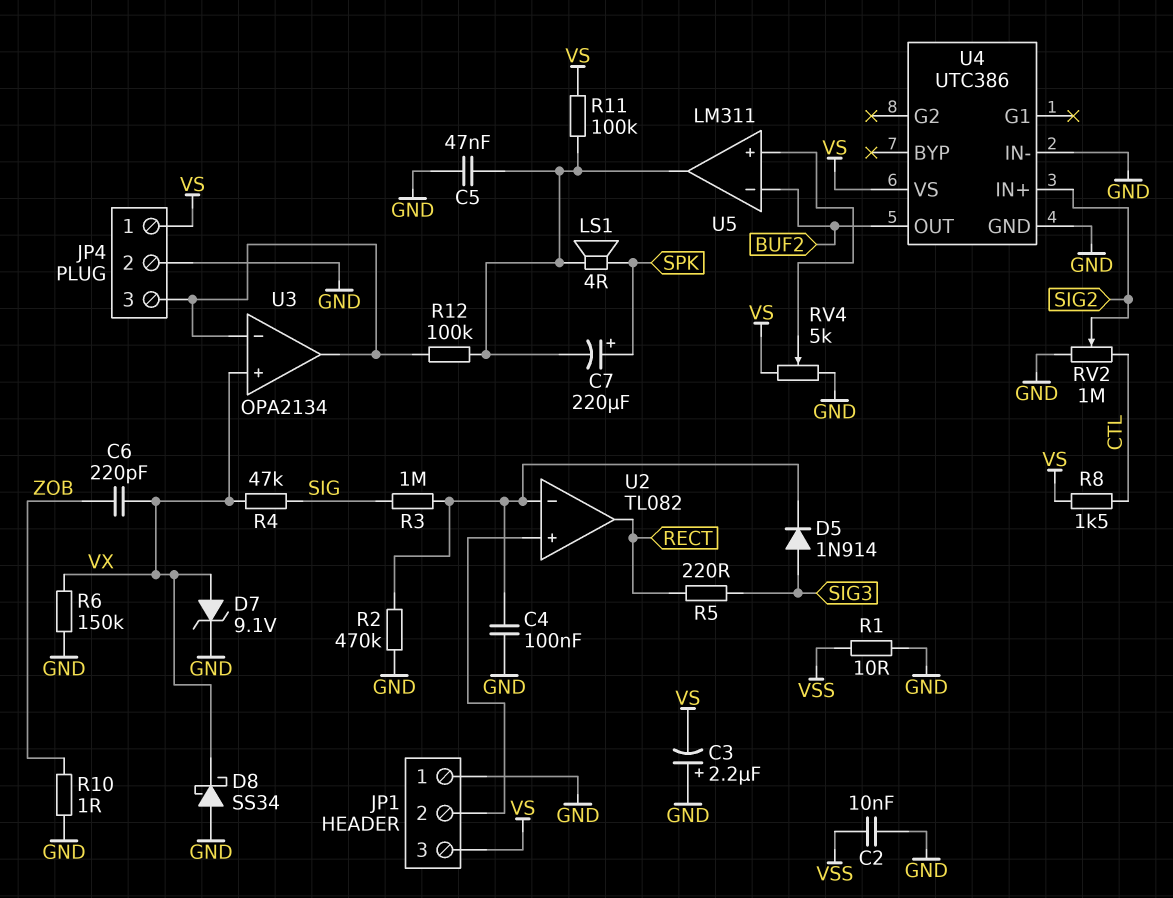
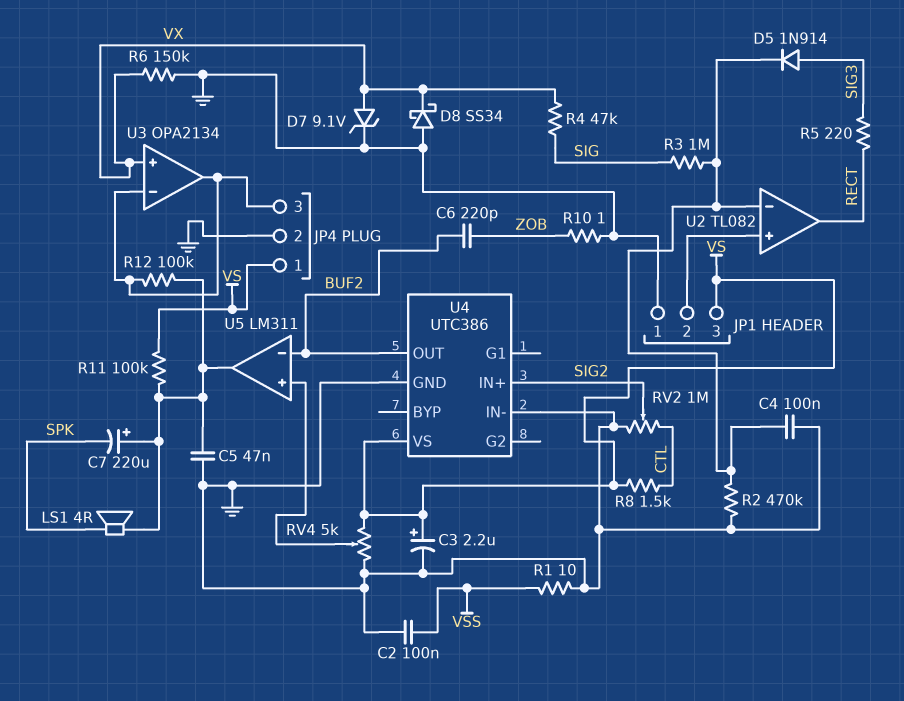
C2: 10nF (GND, VSS) -> 100nF (GND, VSS)
C3: 2.2uF (plus GND, minus VS) -> 2.2uF (plus VS, minus GND)
C6: 220pF (VX, ZOB) -> 220pF (BUF2, ZOB)
C7: 220uF (plus SPK, minus U5/out) -> 220uF (plus U5/out, minus SPK)

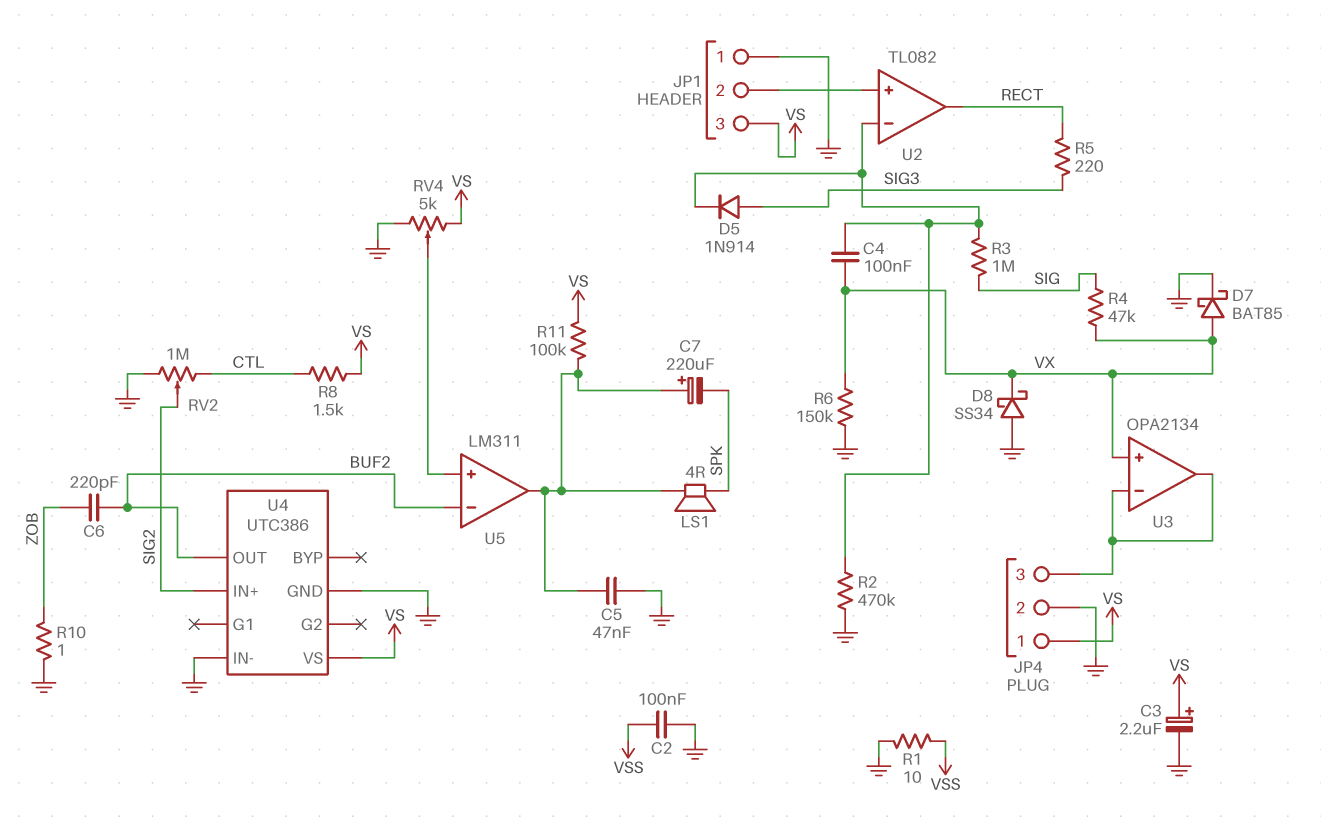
C4: 100nF (GND, U2/in-) -> 100nF (U2/in-, VX)
D7: zener 9.1V (A VX, K GND) -> schottky BAT85 (A VX, K GND)
R12: 100k (JP4/3, U5/out) -> none

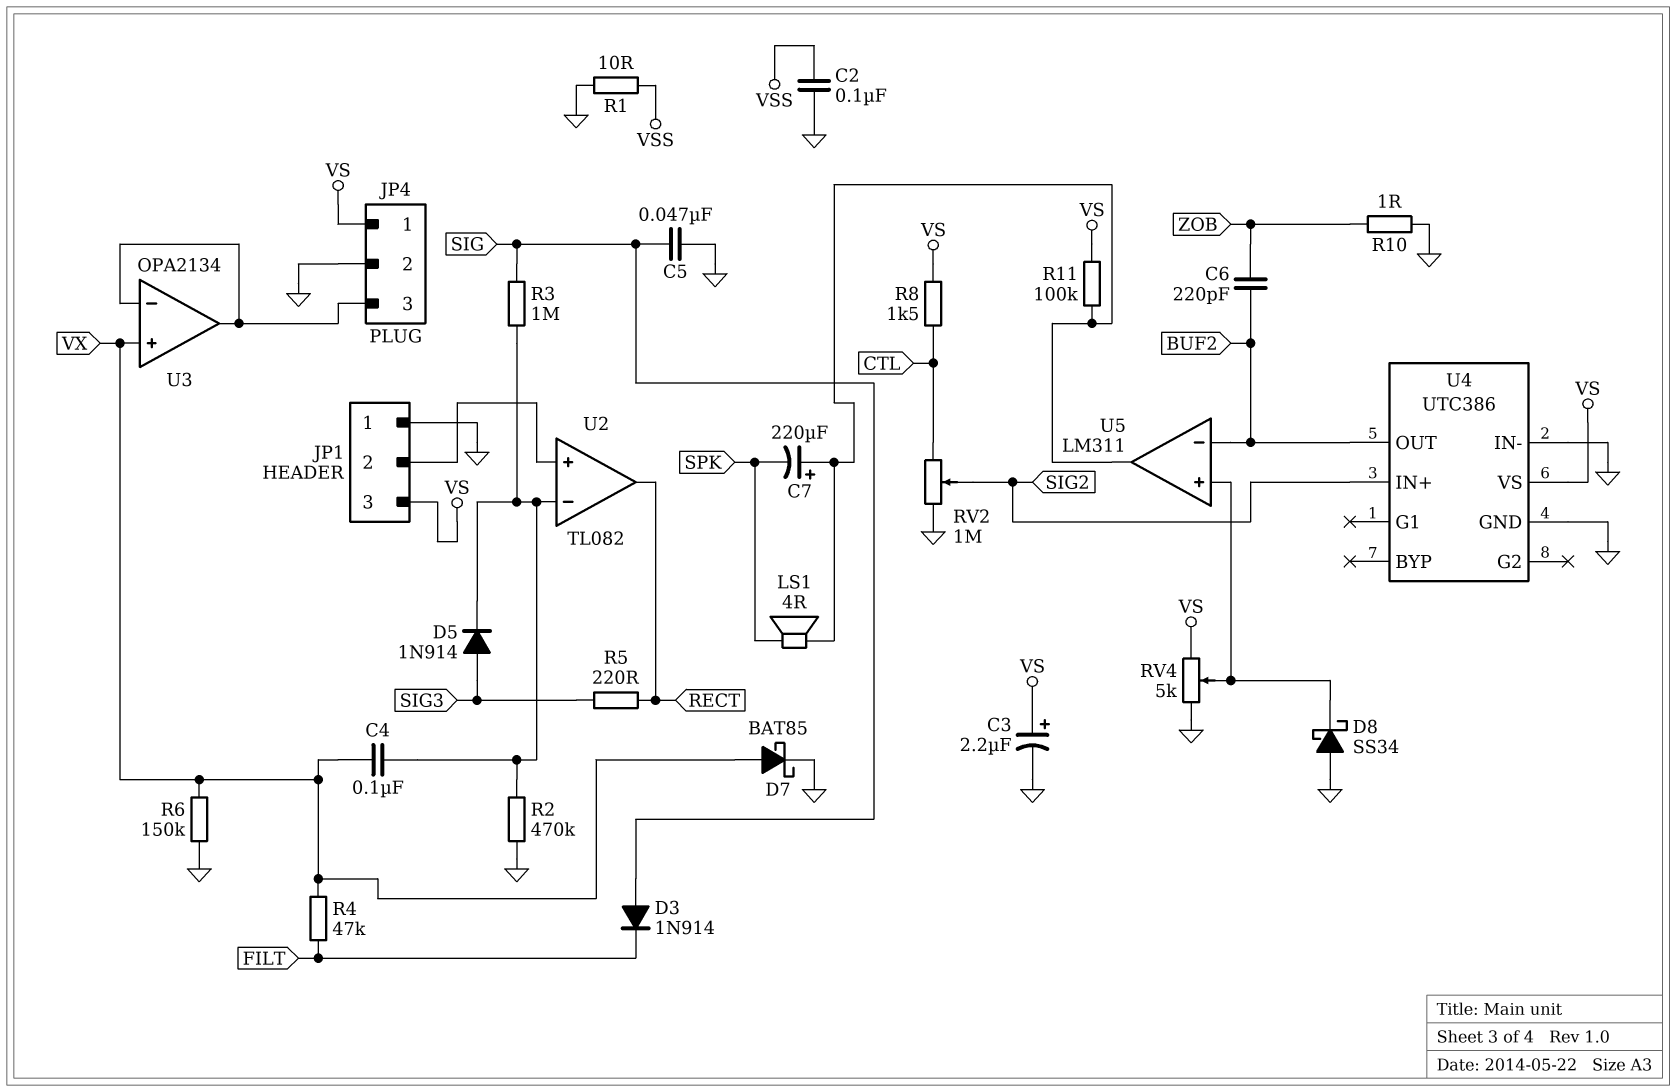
C5: 47nF (GND, U5/out) -> 47nF (GND, SIG)
D3: none -> diode 1N914 (A SIG, K FILT)
D8: schottky SS34 (A GND, K VX) -> schottky SS34 (A GND, K U5/in+)
R4: 47k (SIG, VX) -> 47k (FILT, VX)

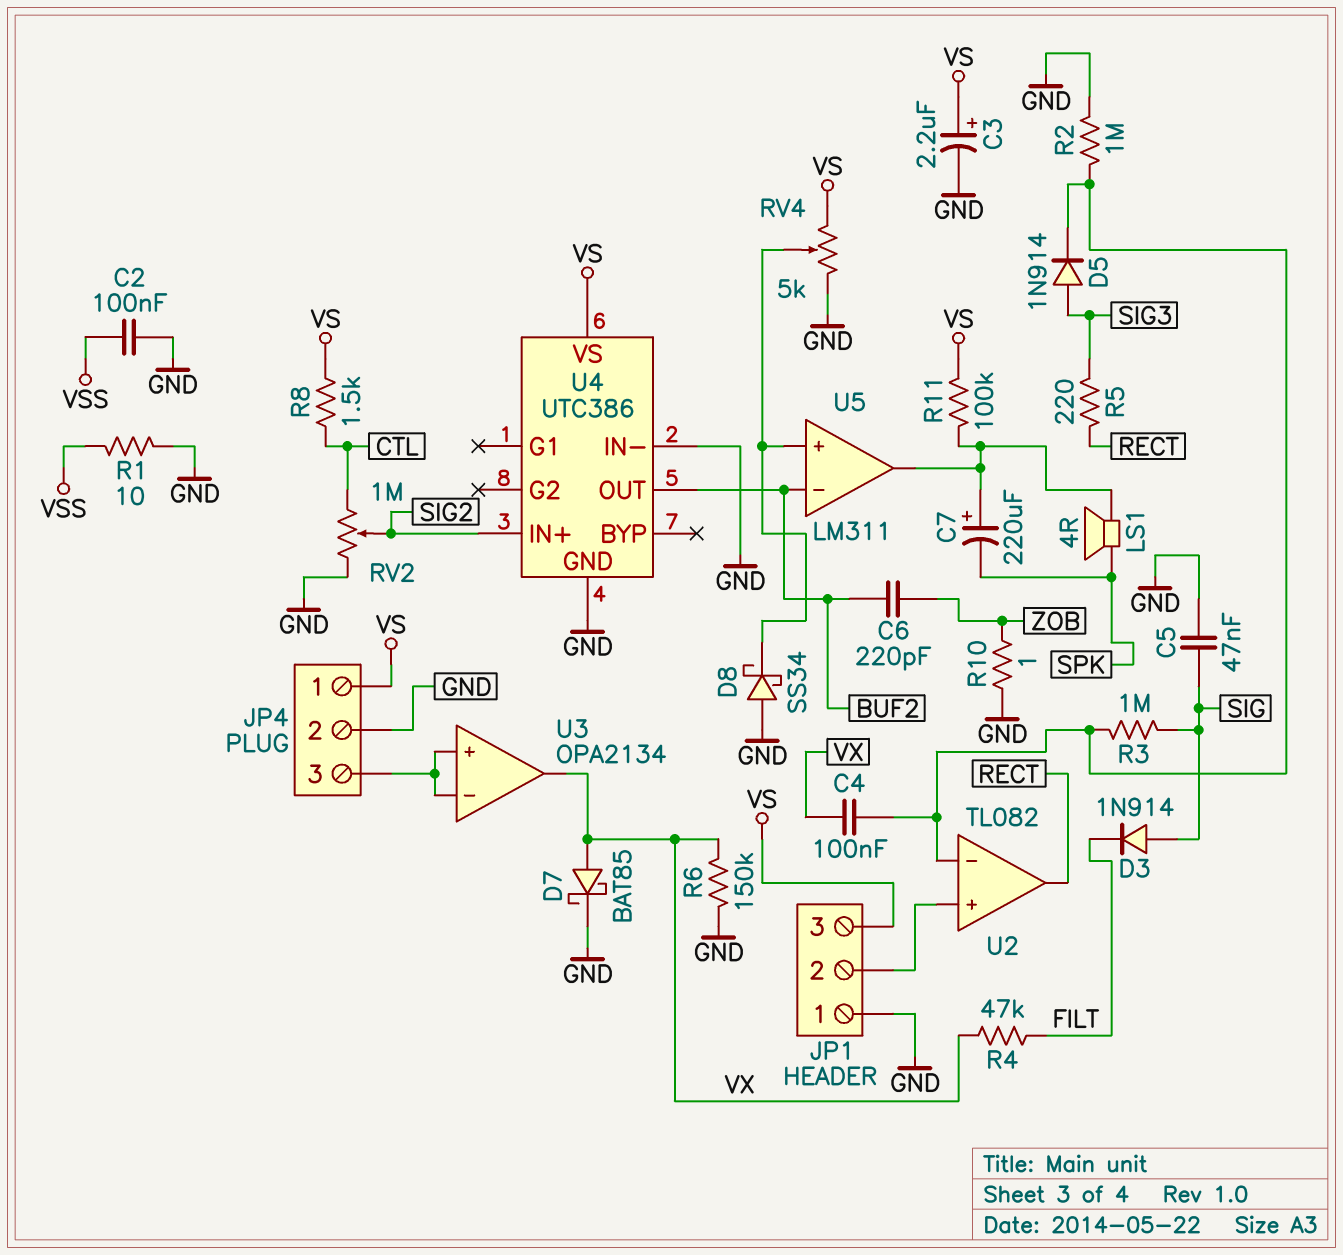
R2: 470k (GND, U2/in-) -> 1M (GND, U2/in-)
U3 pin in+: VX -> JP4/3
U3 pin out: JP4/3 -> VX

